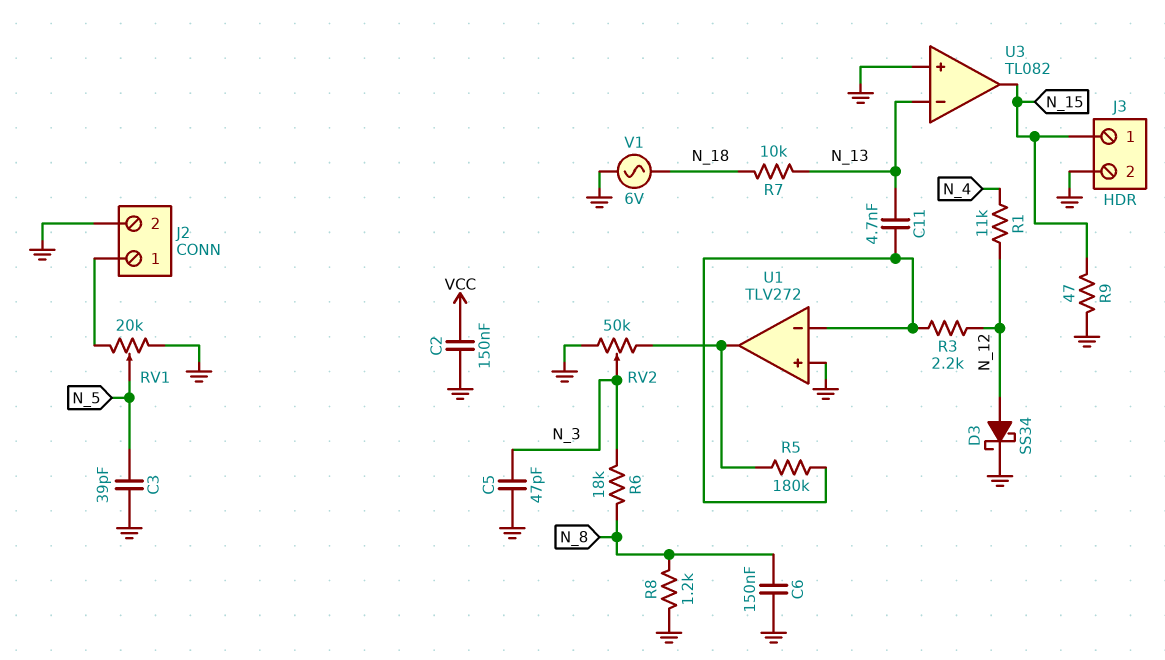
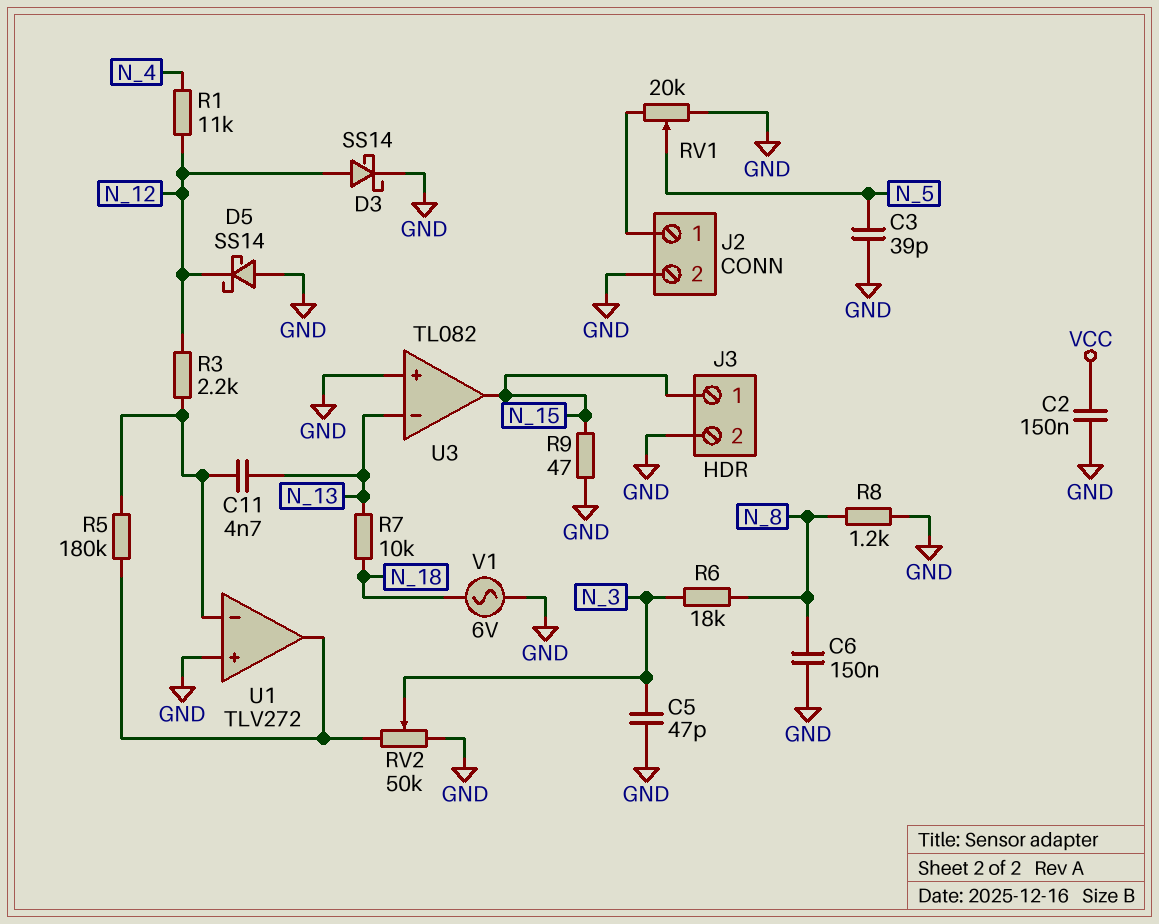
D3: schottky SS34 (A N_12, K GND) -> schottky SS14 (A N_12, K GND)
D5: none -> schottky SS14 (A GND, K N_12)

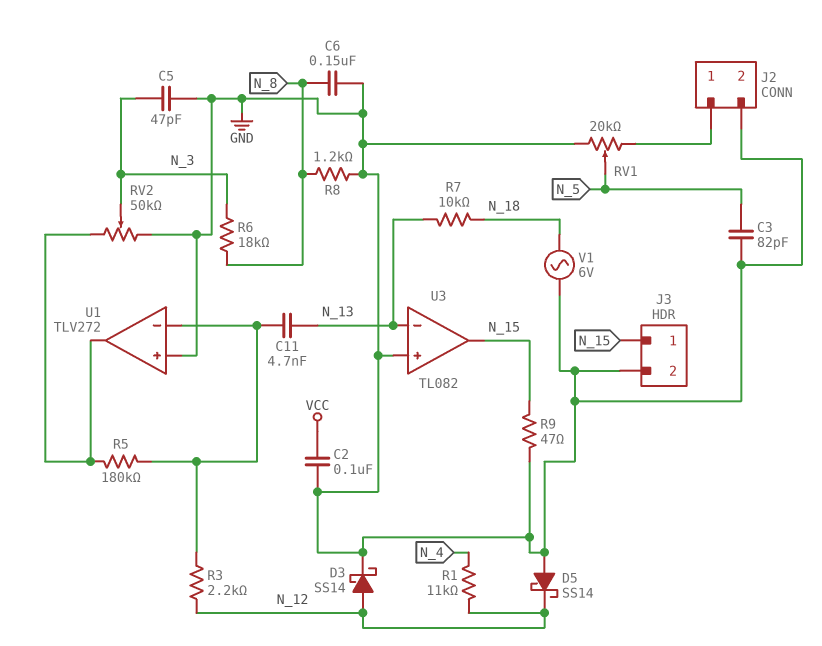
C2: 150nF (GND, VCC) -> 100nF (GND, VCC)
C3: 39pF (GND, N_5) -> 82pF (GND, N_5)

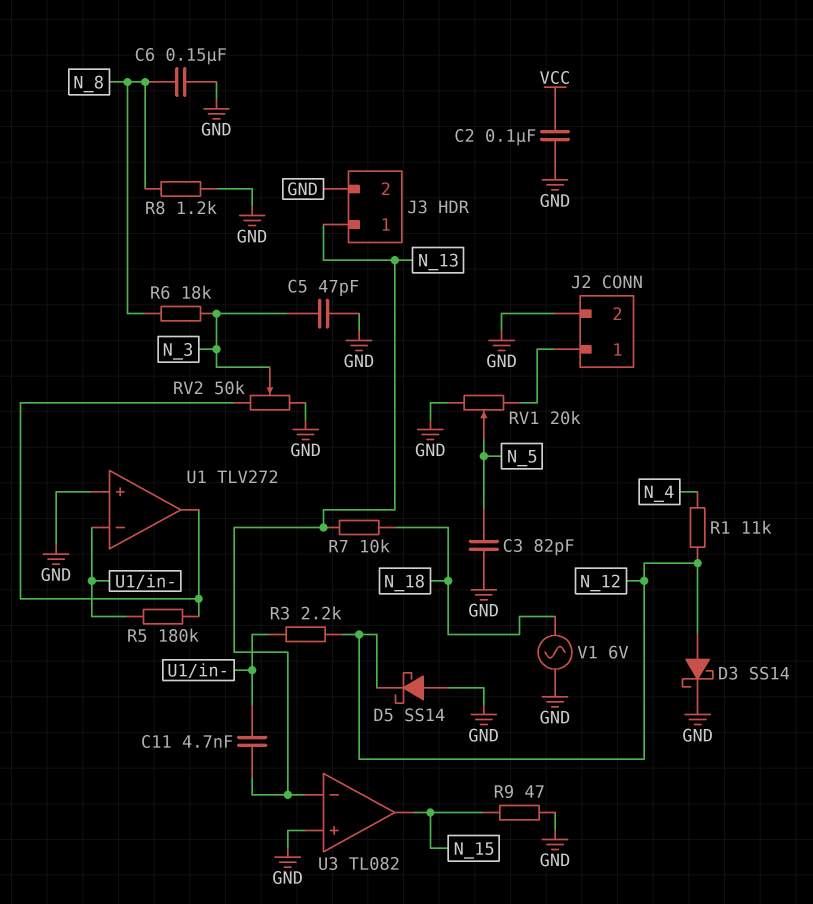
J3 pin 1: N_15 -> N_13

